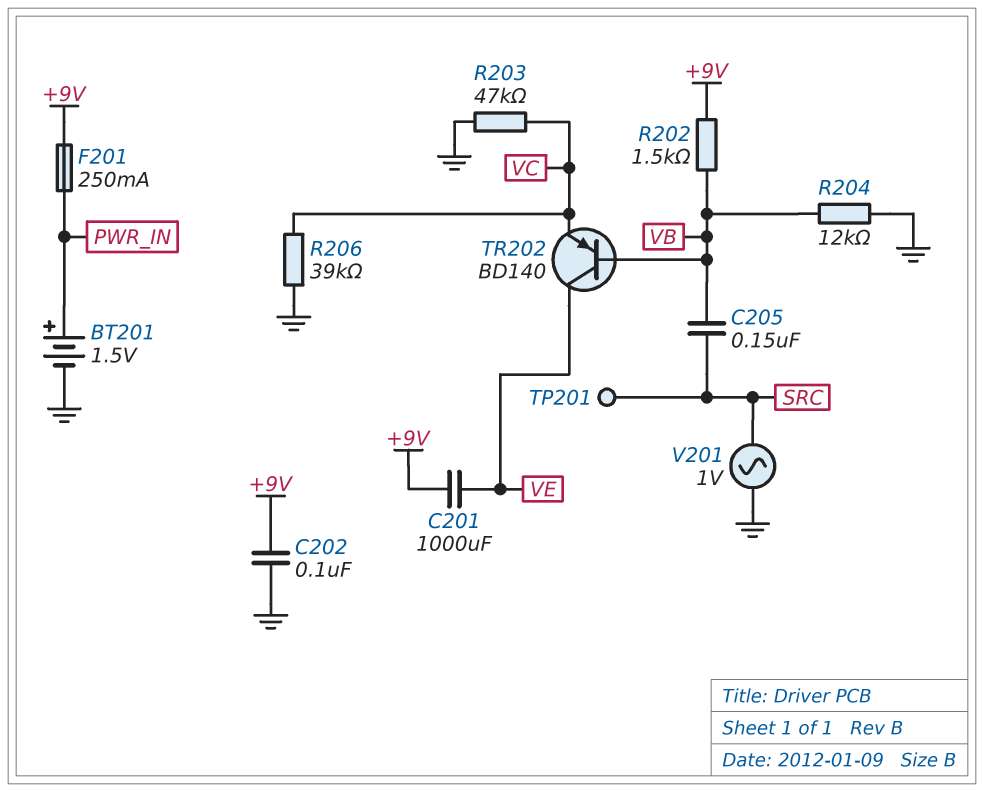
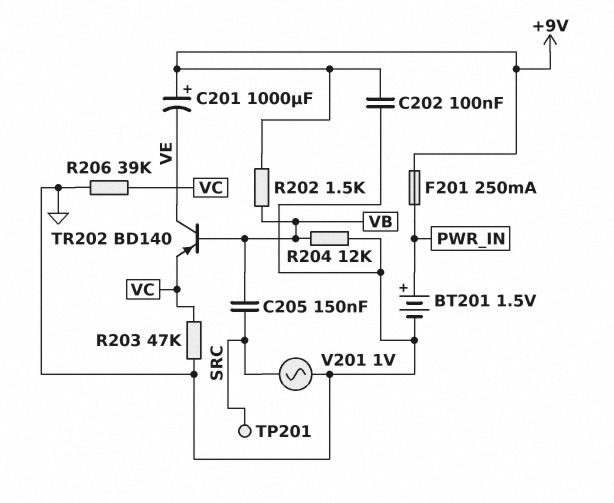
C201: 1000uF (+9V, VE) -> 1000uF (plus +9V, minus VE)

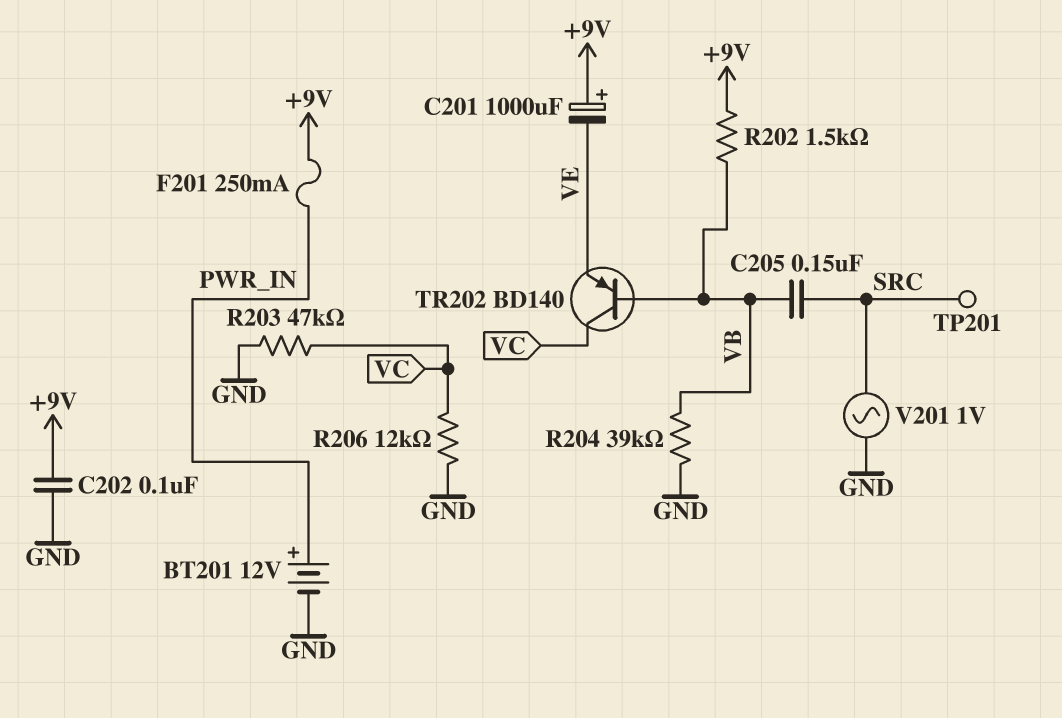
BT201: 1.5V (plus PWR_IN, minus GND) -> 12V (plus PWR_IN, minus GND)
R204: 12k (GND, VB) -> 39k (GND, VB)
R206: 39k (GND, VC) -> 12k (GND, VC)
TR202: PNP BD140 (B VB, C VE, E VC) -> PNP BD140 (B VB, C VC, E VE)

